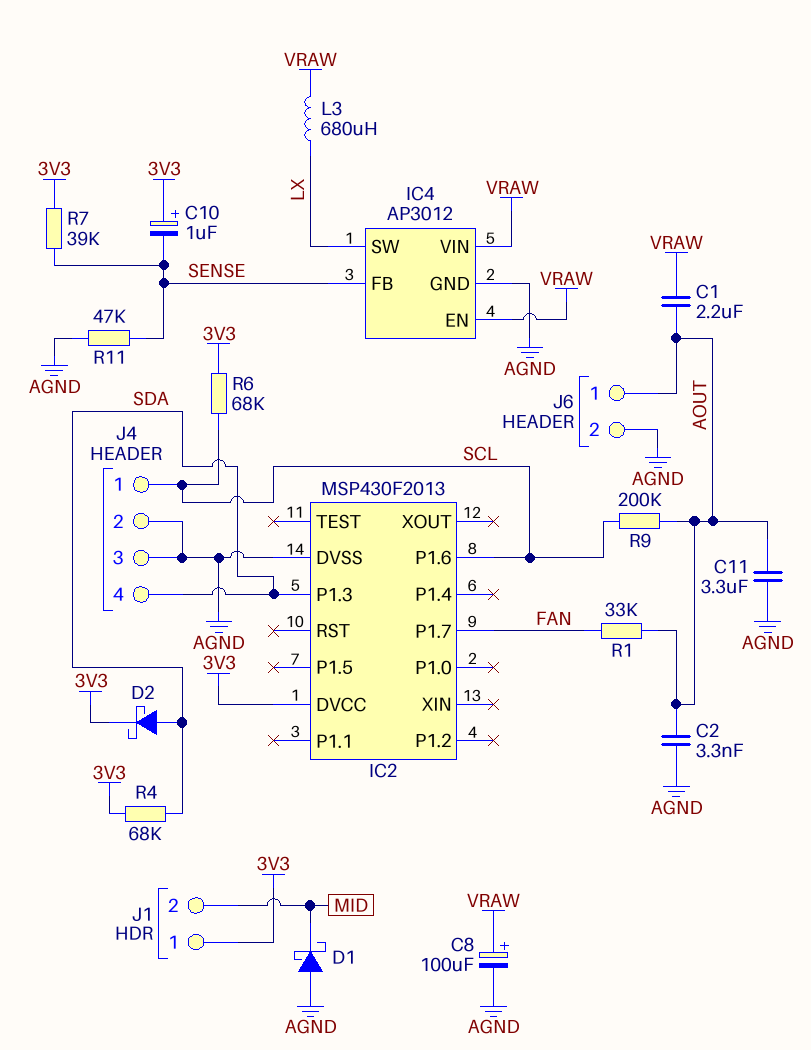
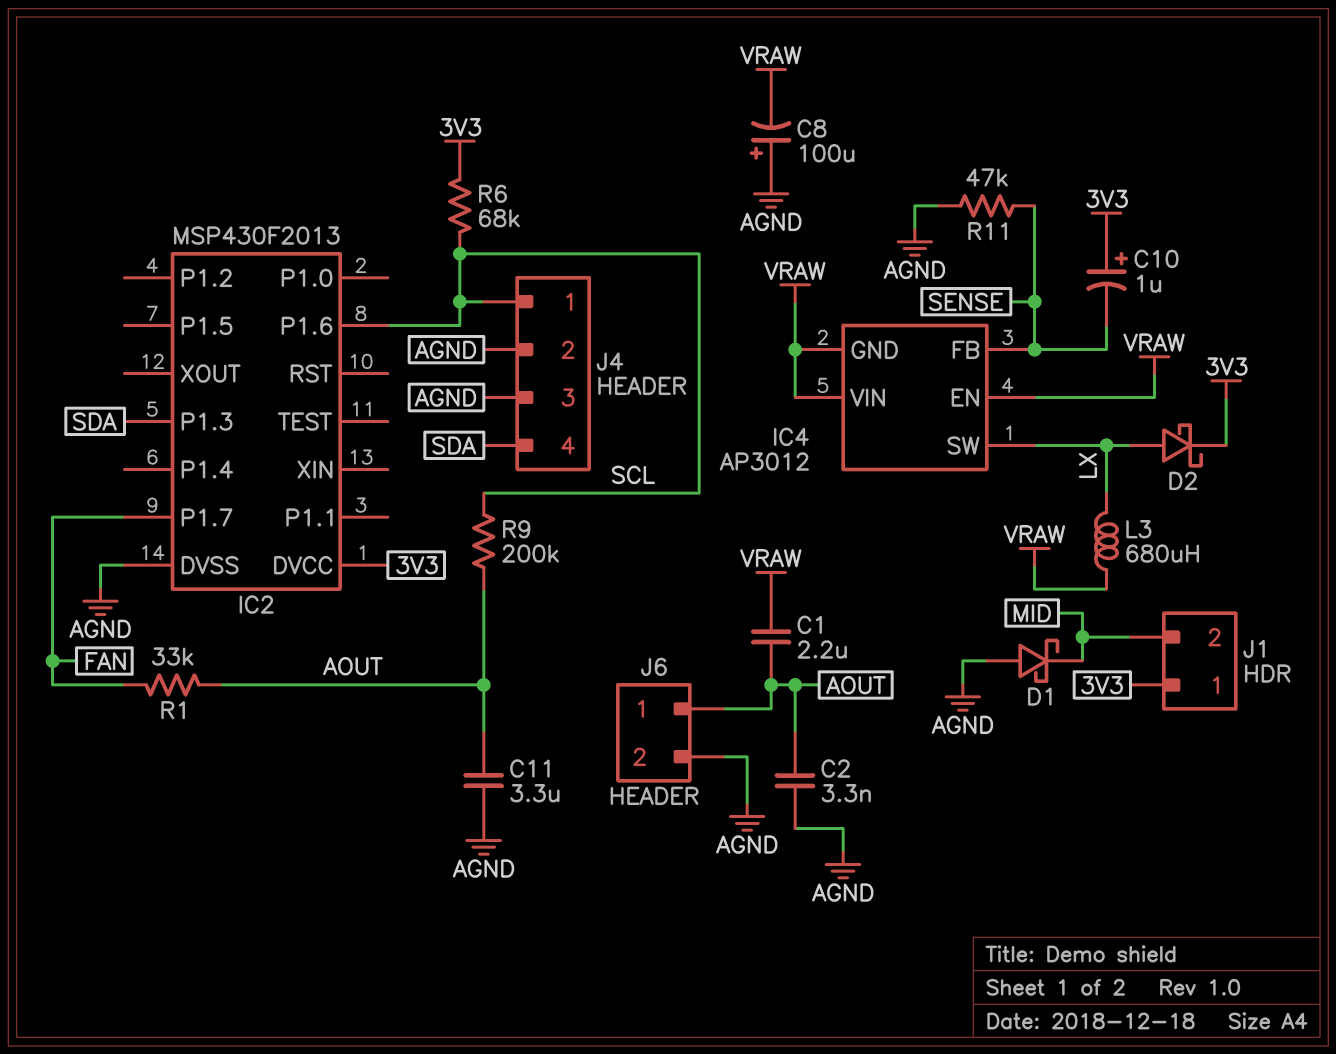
C8: 100uF (plus VRAW, minus AGND) -> 100uF (plus AGND, minus VRAW)
D2: schottky (A SDA, K 3V3) -> schottky (A LX, K 3V3)
IC4 pin GND: AGND -> VRAW
R4: 68k (3V3, SDA) -> none
R7: 39k (3V3, SENSE) -> none

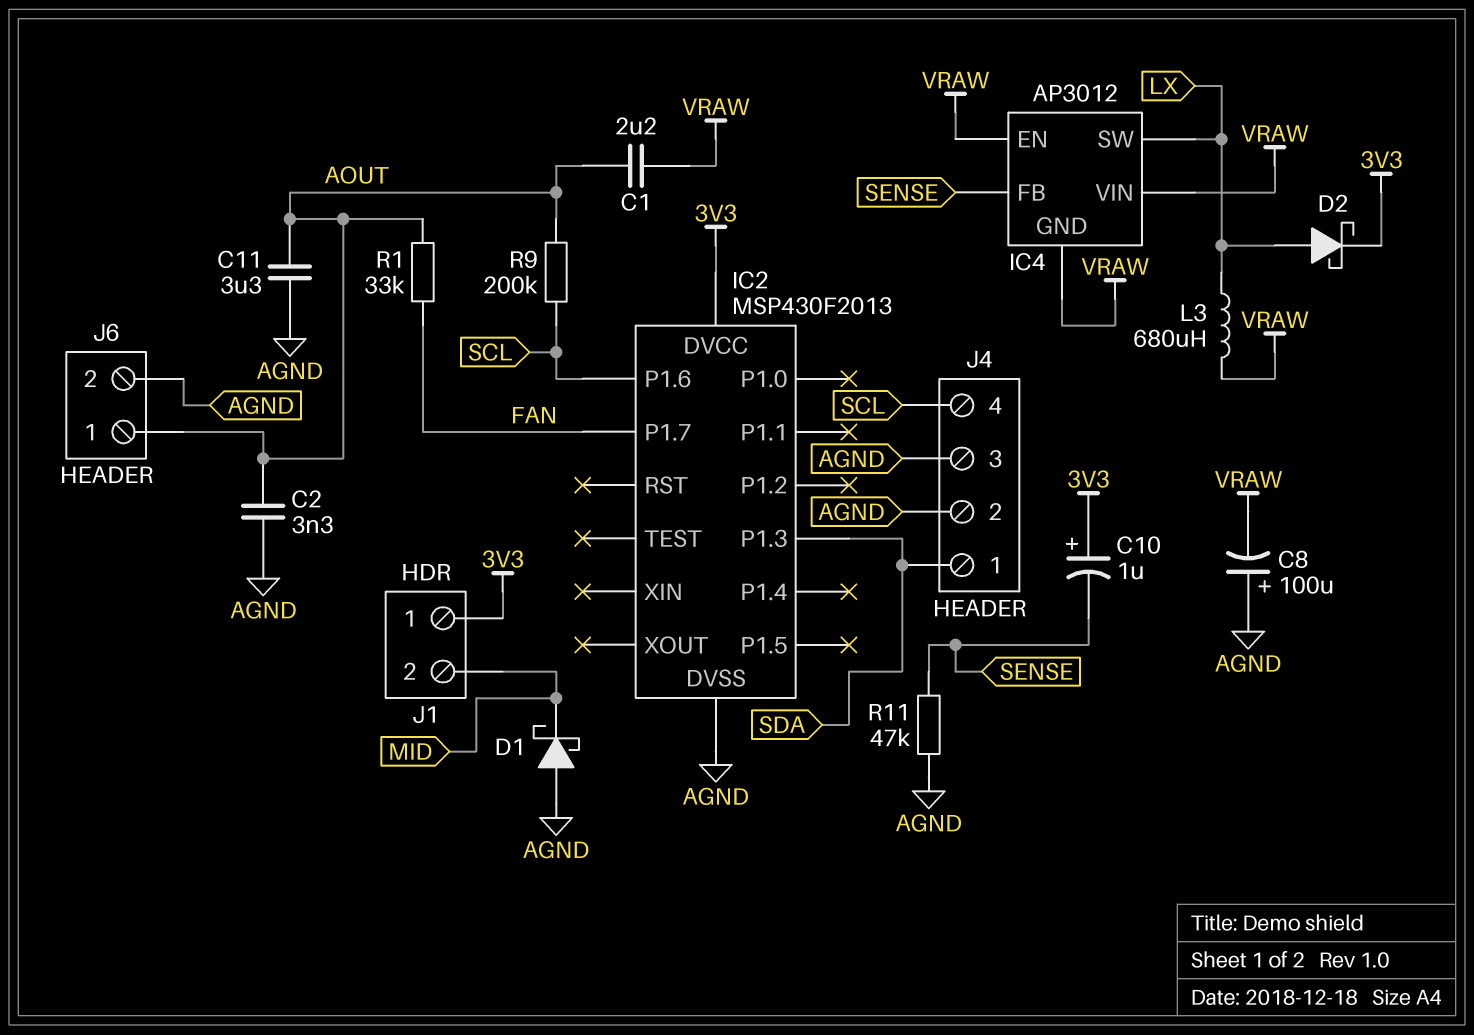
J4 pin 1: SCL -> SDA
J4 pin 4: SDA -> SCL
R6: 68k (3V3, SCL) -> none

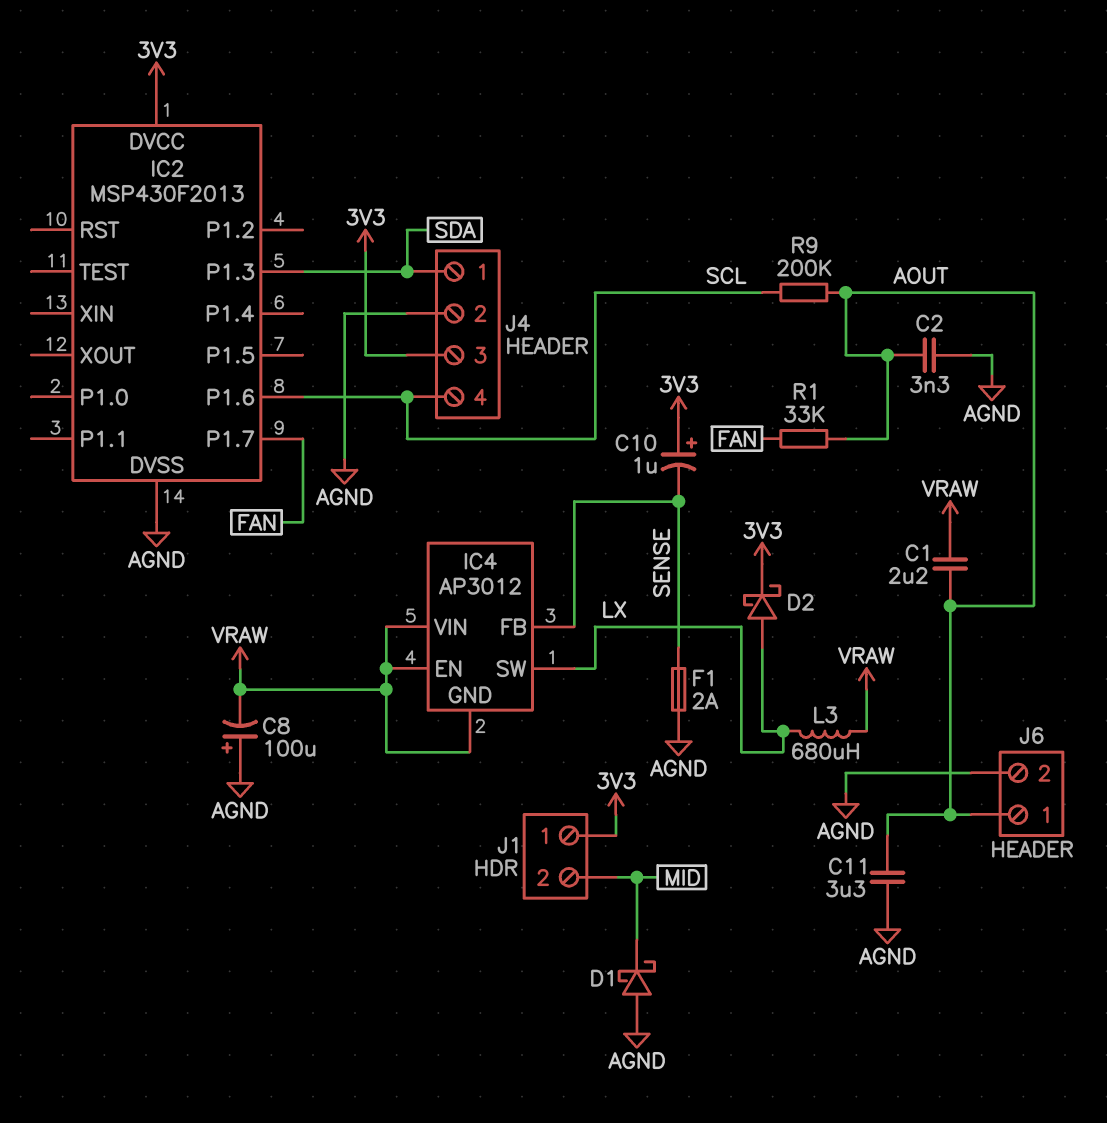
F1: none -> 2A (AGND, SENSE)
J4 pin 3: AGND -> 3V3
R11: 47k (AGND, SENSE) -> none

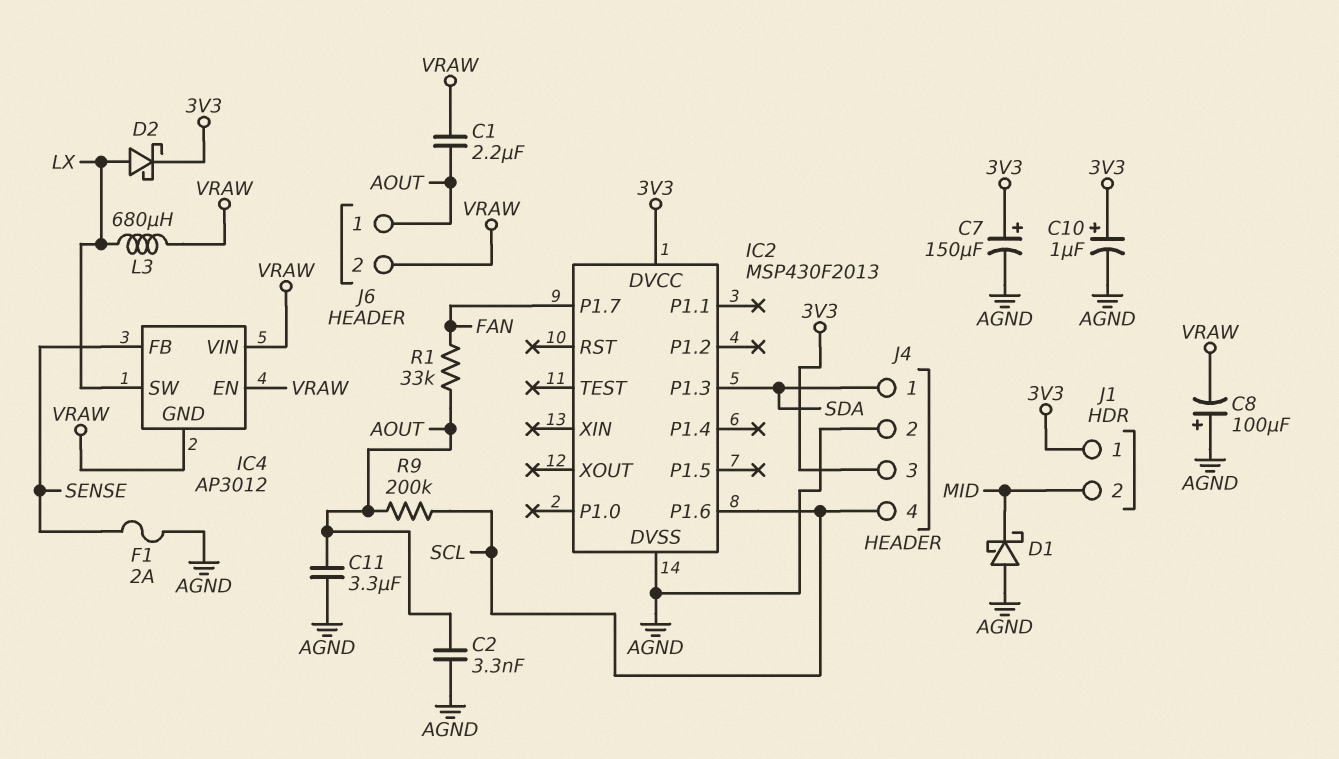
C7: none -> 150uF (plus 3V3, minus AGND)
C10: 1uF (plus 3V3, minus SENSE) -> 1uF (plus 3V3, minus AGND)
J6 pin 2: AGND -> VRAW

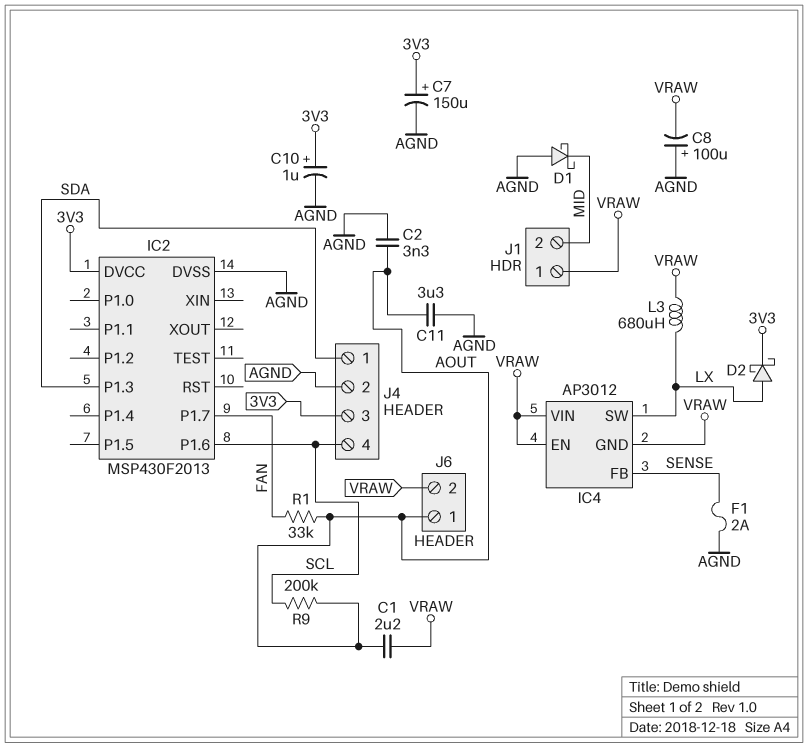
J1 pin 1: 3V3 -> VRAW

